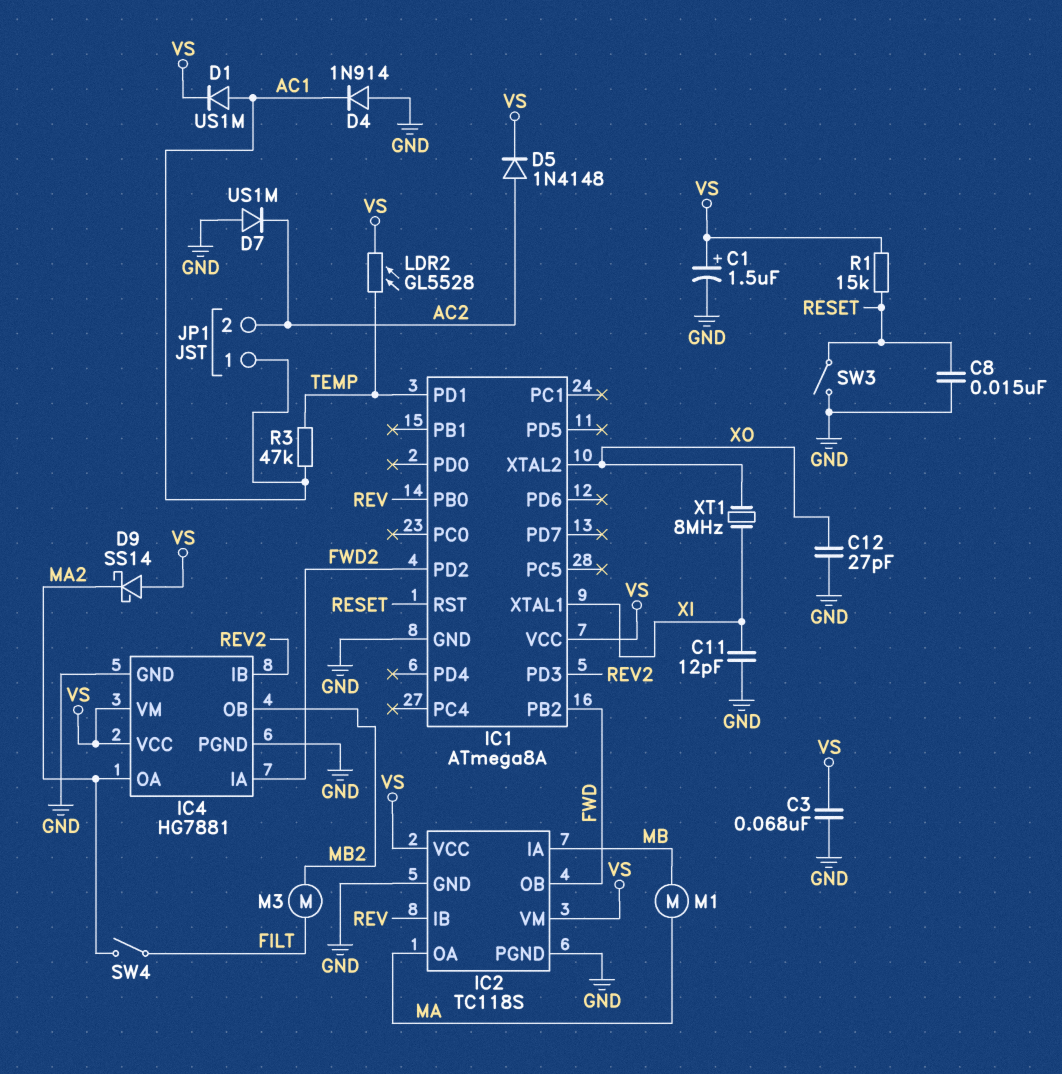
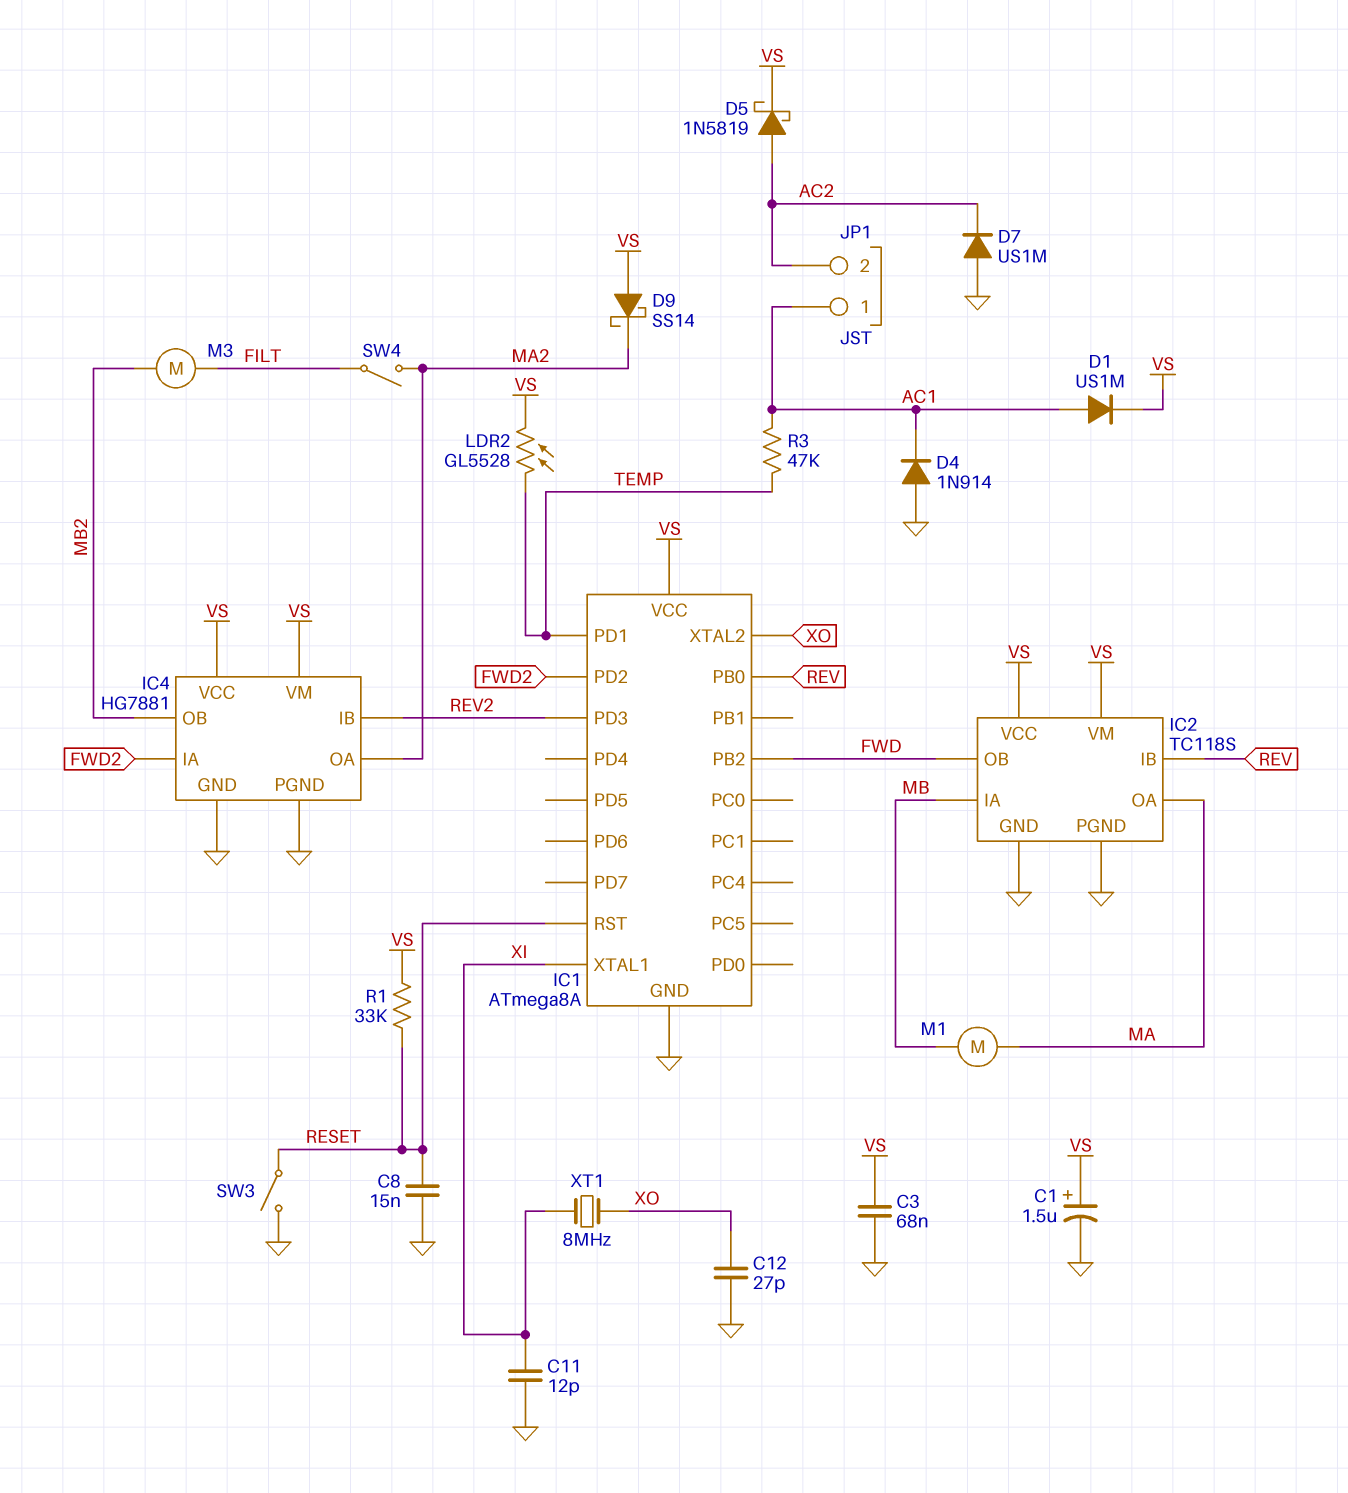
D5: diode 1N4148 (A AC2, K VS) -> schottky 1N5819 (A AC2, K VS)
R1: 15k (RESET, VS) -> 33k (RESET, VS)

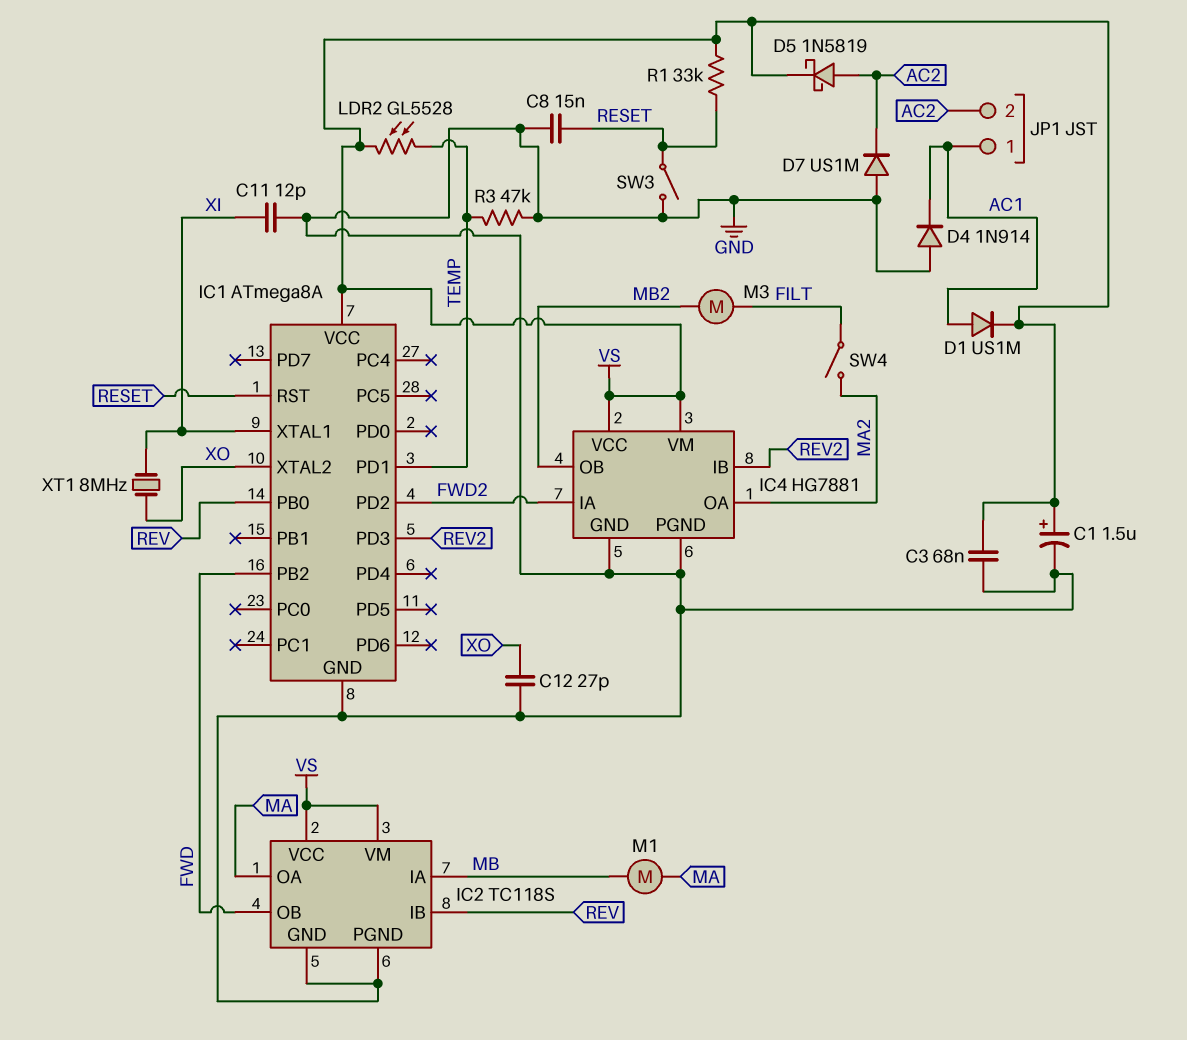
D9: schottky SS14 (A VS, K MA2) -> none
R3: 47k (AC1, TEMP) -> 47k (GND, TEMP)

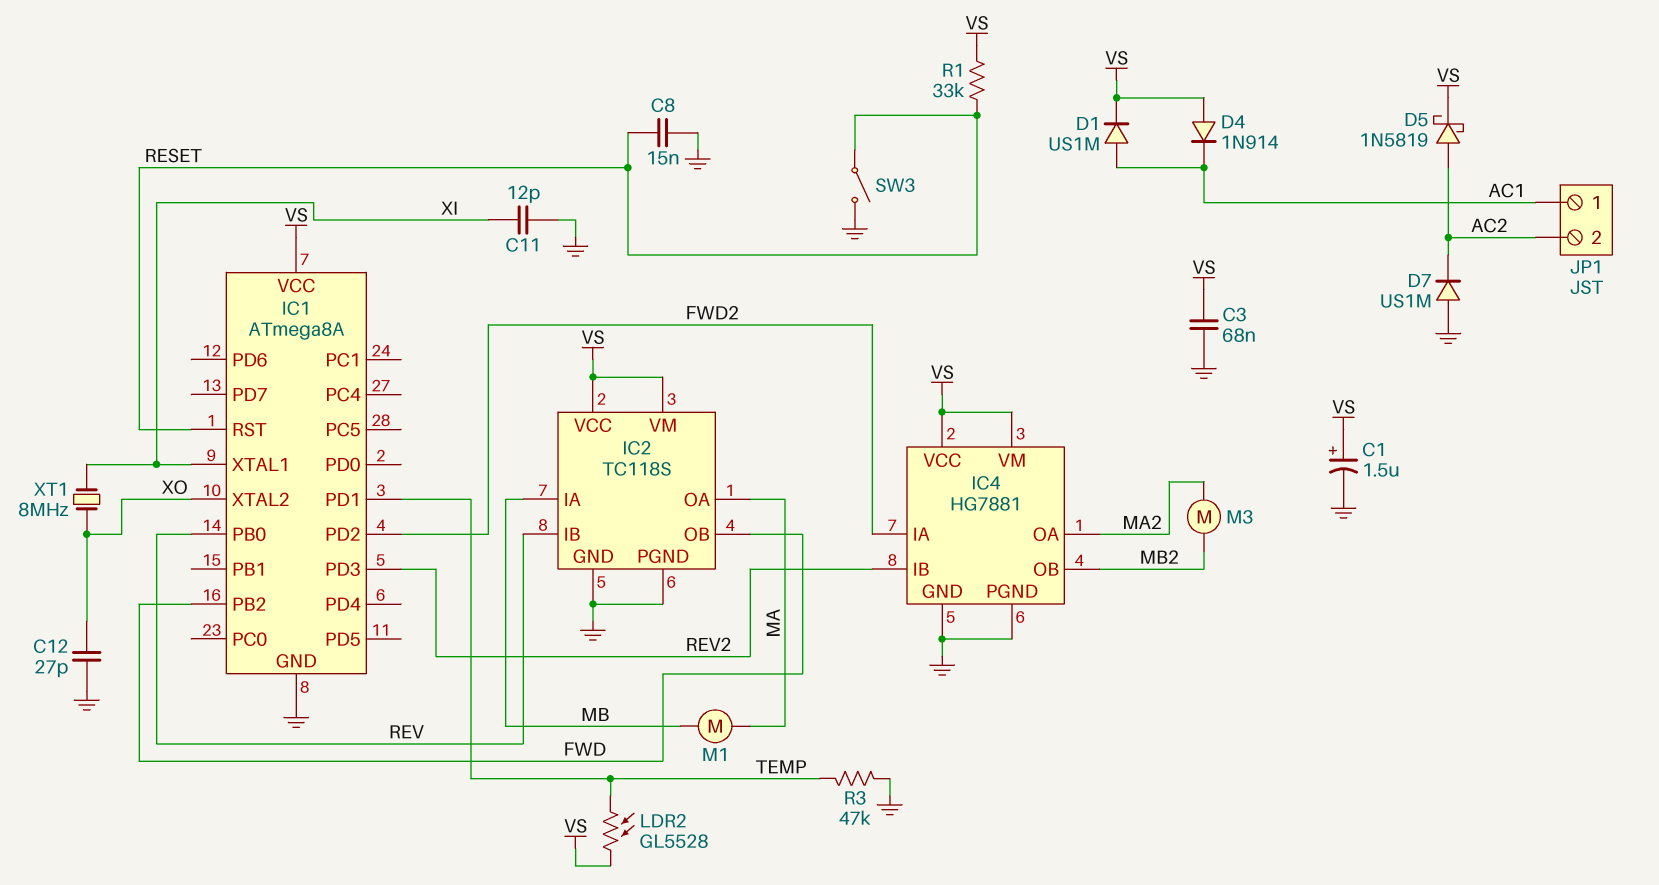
D4: diode 1N914 (A GND, K AC1) -> diode 1N914 (A VS, K AC1)
M3: motor (FILT, MB2) -> motor (MA2, MB2)
SW4: switch (FILT, MA2) -> none

